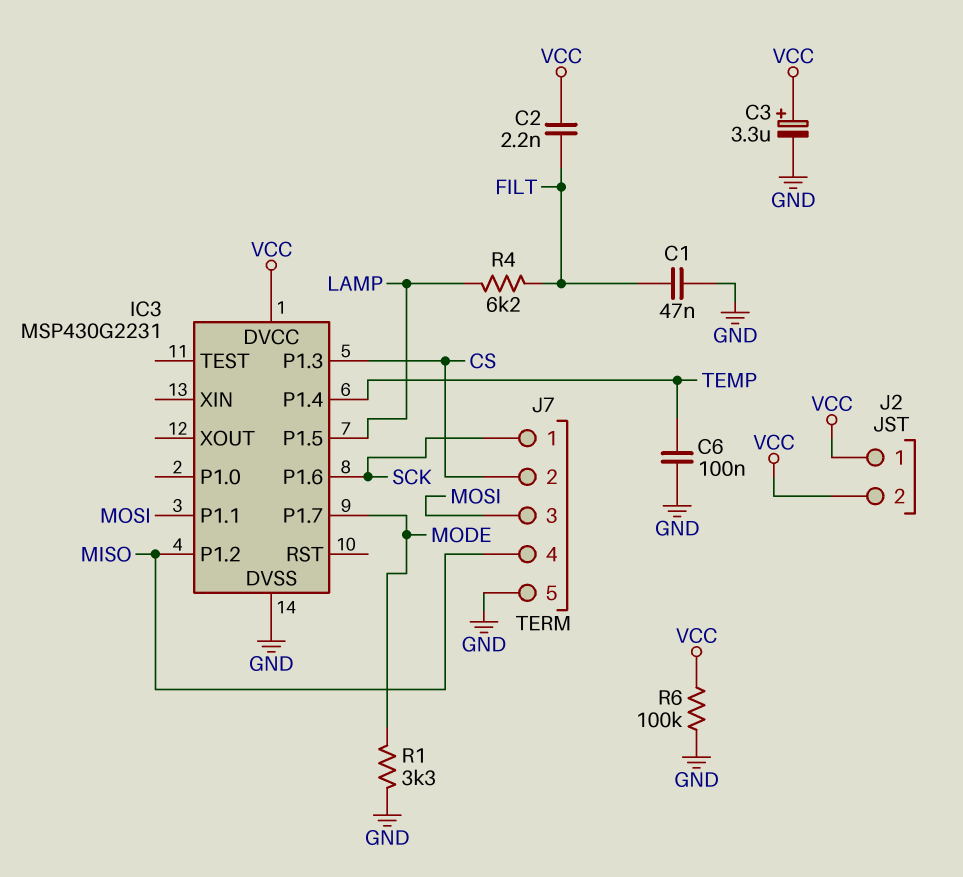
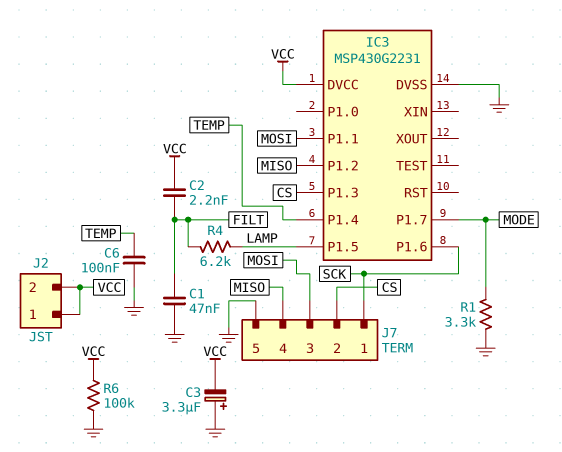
C3: 3.3uF (plus VCC, minus GND) -> 3.3uF (plus GND, minus VCC)

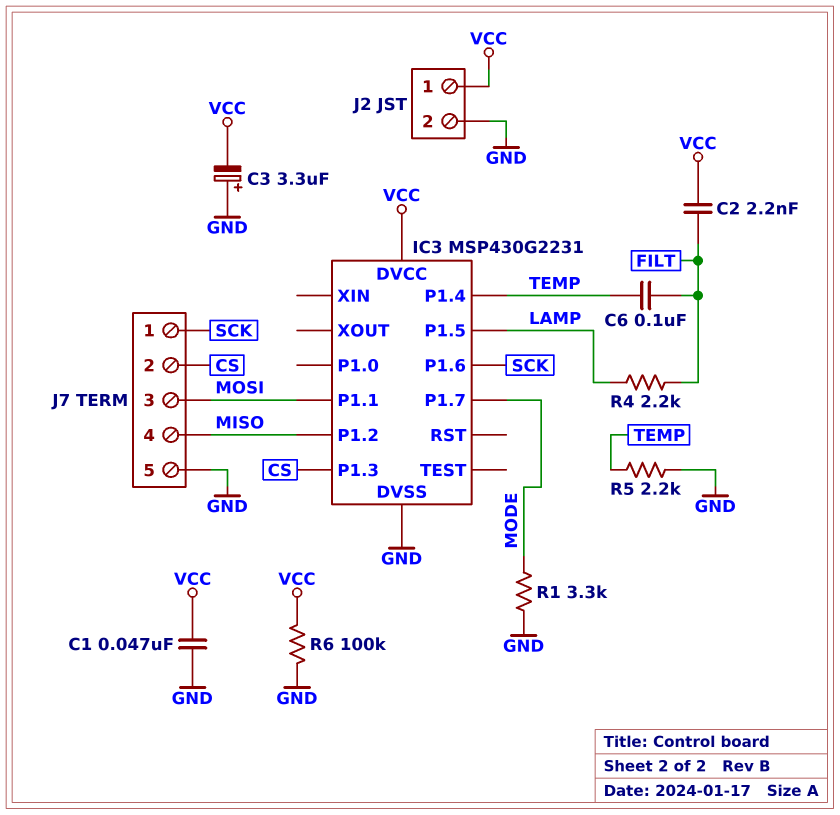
C1: 47nF (FILT, GND) -> 47nF (GND, VCC)
C6: 100nF (GND, TEMP) -> 100nF (FILT, TEMP)
J2 pin 2: VCC -> GND
R4: 6.2k (FILT, LAMP) -> 2.2k (FILT, LAMP)
R5: none -> 2.2k (GND, TEMP)

